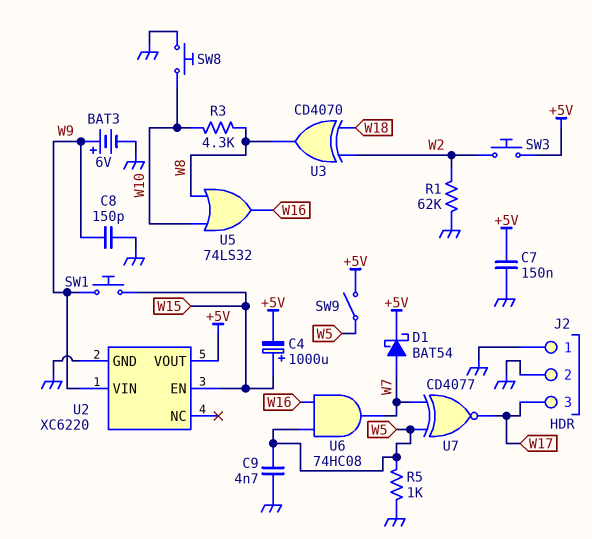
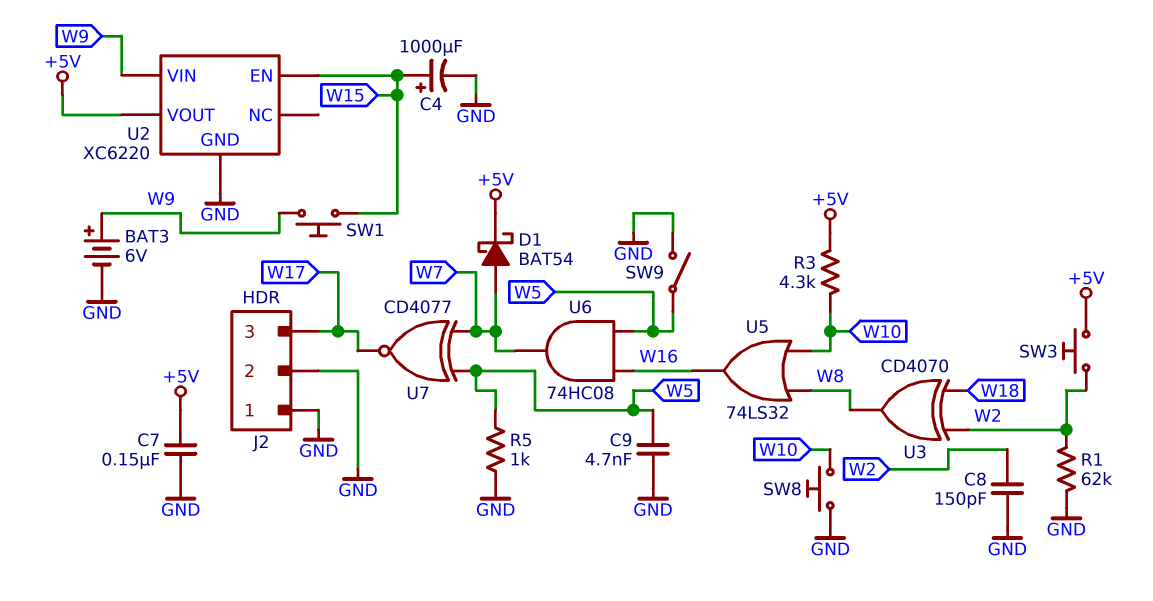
C4: 1000uF (plus W15, minus +5V) -> 1000uF (plus W15, minus GND)
C8: 150pF (GND, W9) -> 150pF (GND, W2)
R3: 4.3k (W8, W10) -> 4.3k (+5V, W10)
SW9: switch (+5V, W5) -> switch (GND, W5)

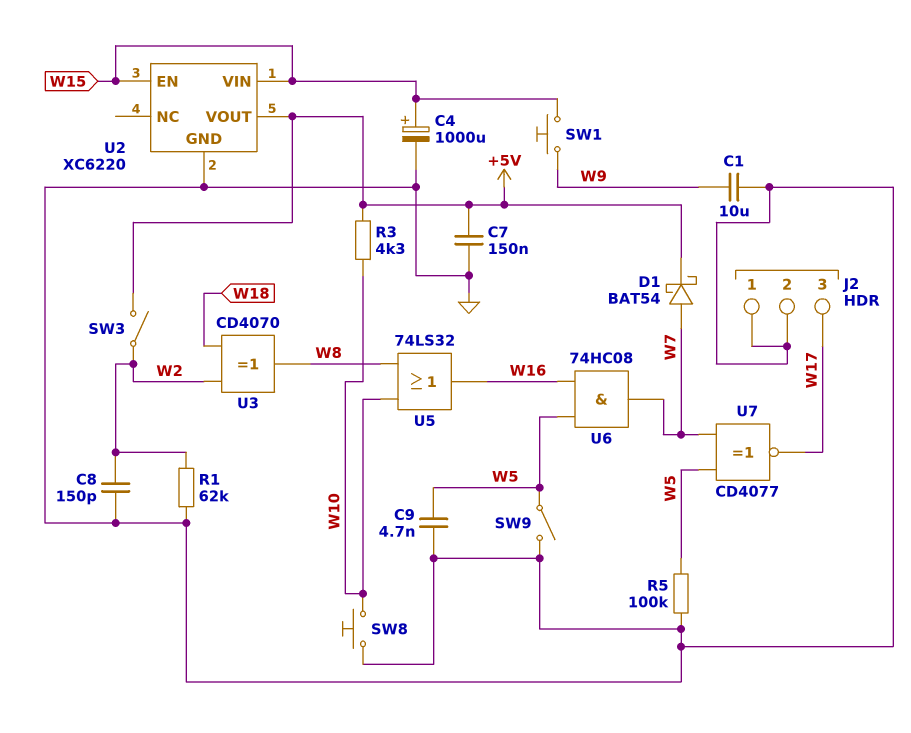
BAT3: 6V (plus W9, minus GND) -> none
C1: none -> 10uF (GND, W9)
R5: 1k (GND, W5) -> 100k (GND, W5)
SW3: button (+5V, W2) -> switch (+5V, W2)
U2 pin VIN: W9 -> W15

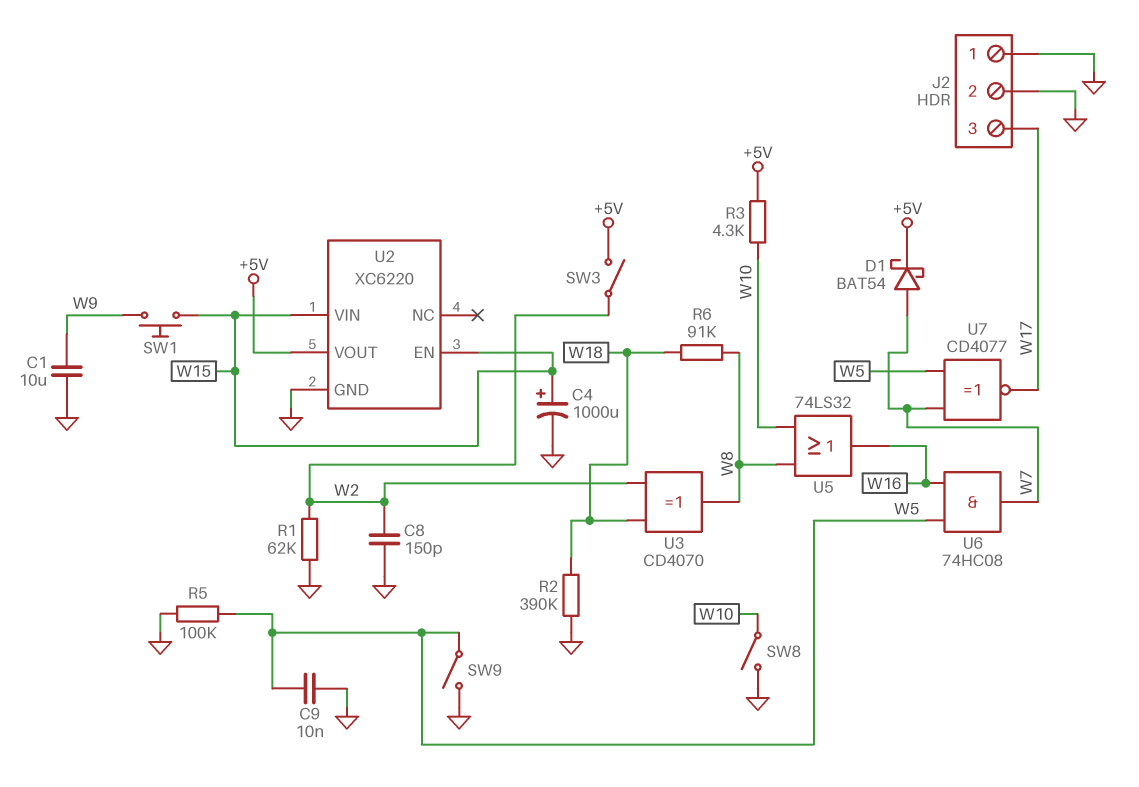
C7: 150nF (+5V, GND) -> none
C9: 4.7nF (GND, W5) -> 10nF (GND, W5)
R2: none -> 390k (GND, W18)
R6: none -> 91k (W8, W18)
SW8: button (GND, W10) -> switch (GND, W10)

